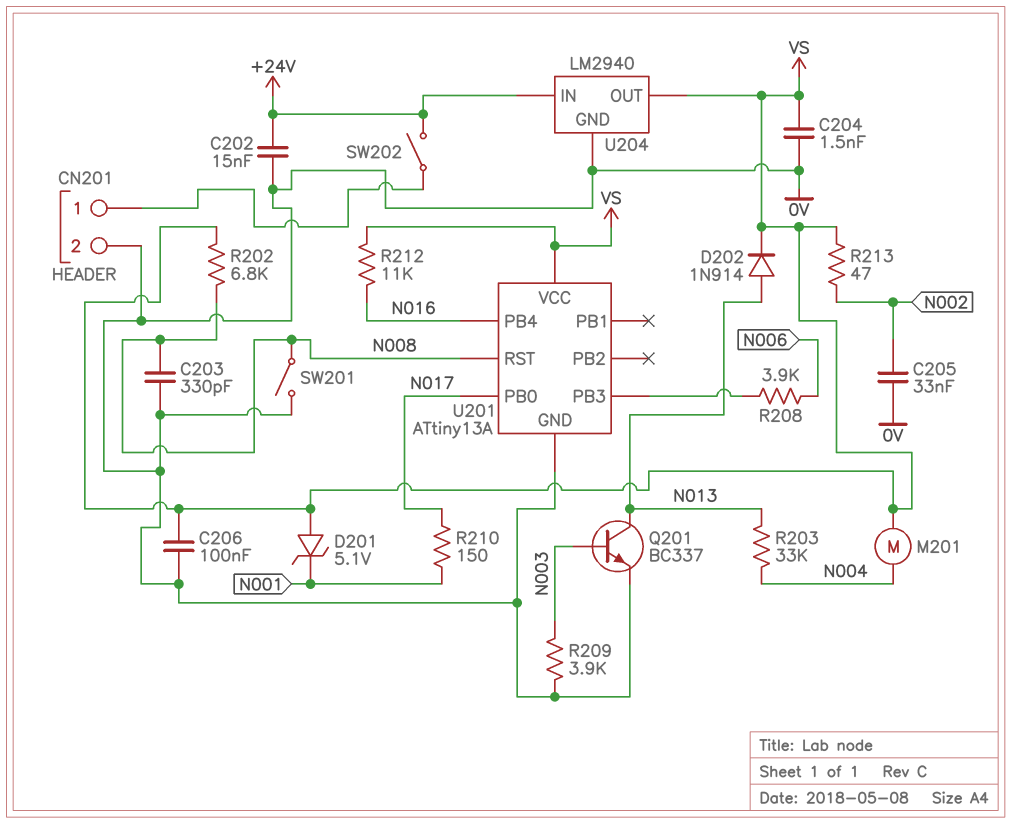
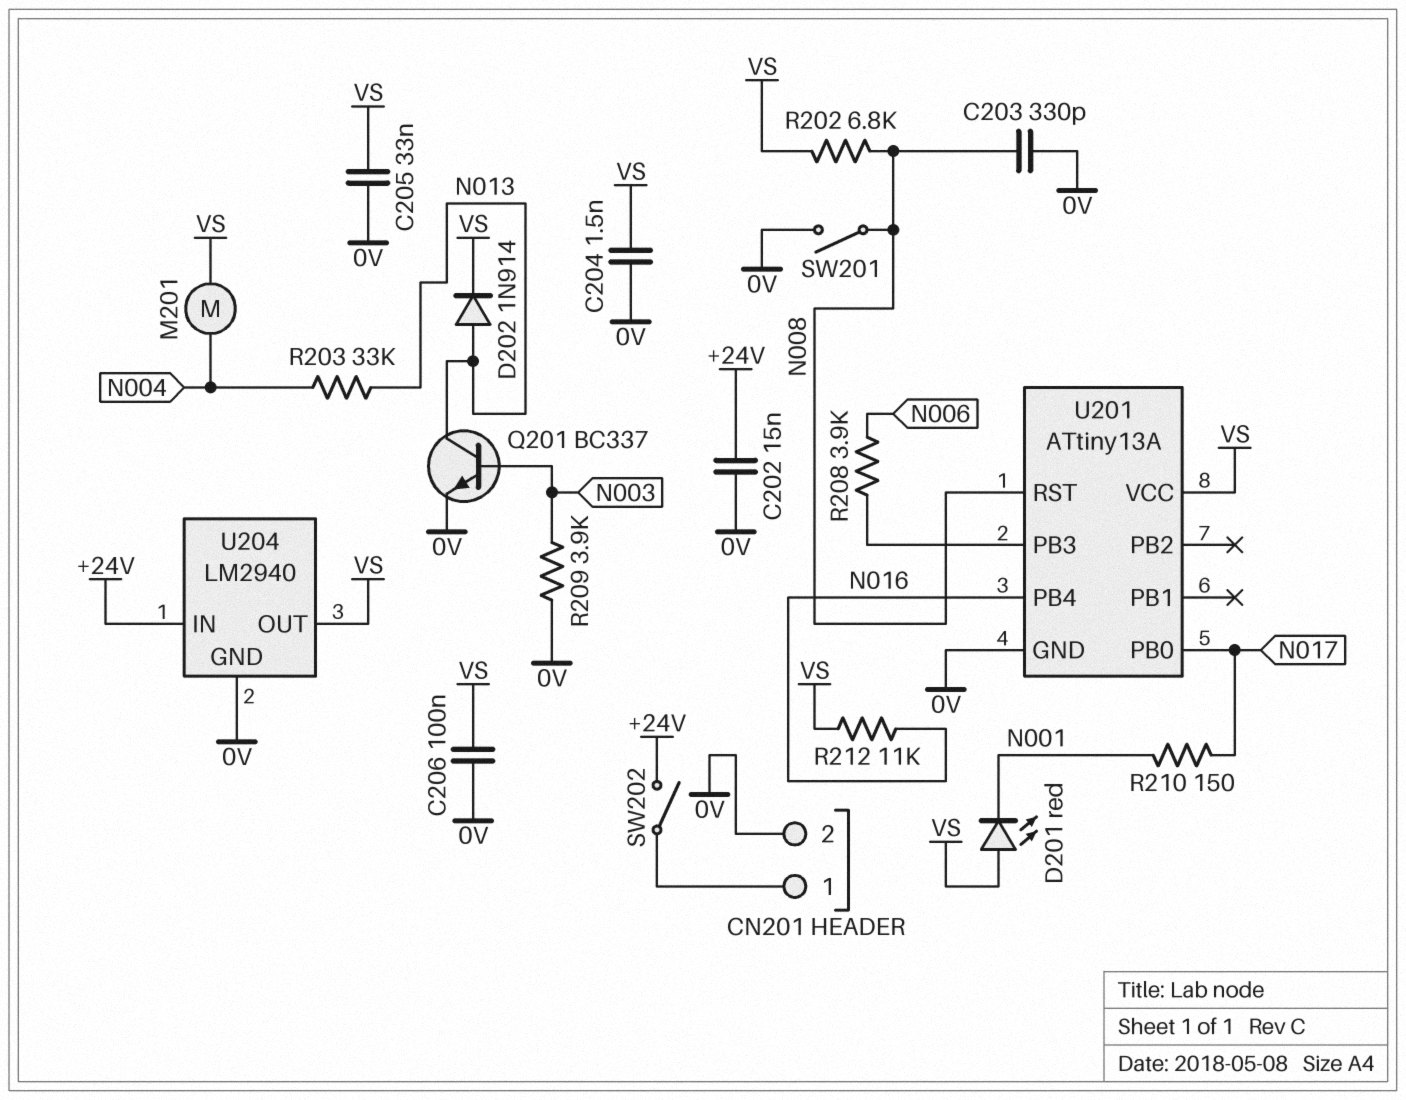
C205: 33nF (0V, N002) -> 33nF (0V, VS)
D201: zener 5.1V (A VS, K N001) -> LED red (A VS, K N001)
R213: 47 (N002, VS) -> none

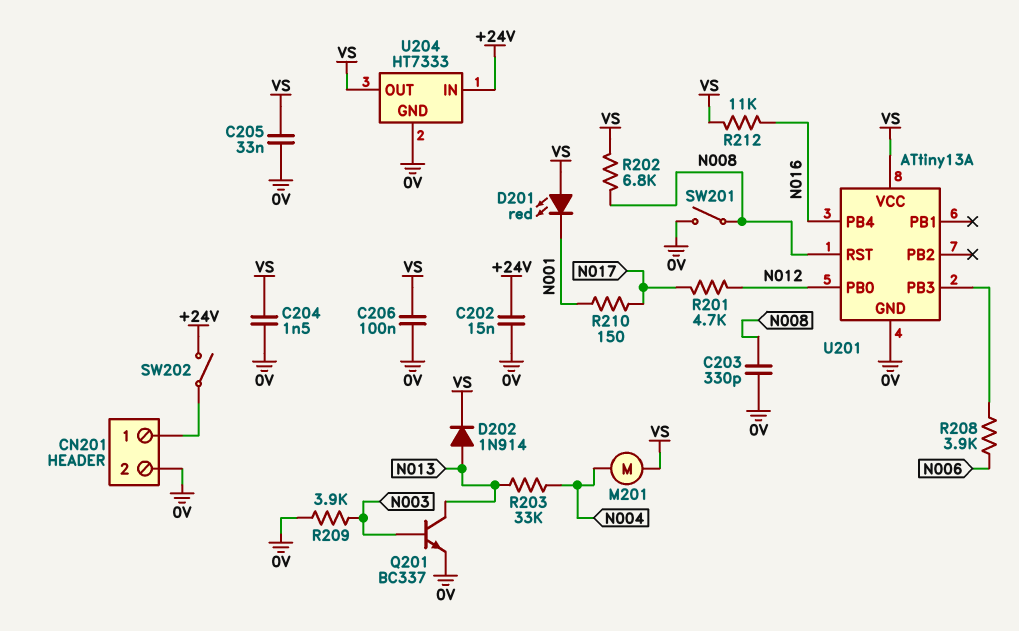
R201: none -> 4.7k (N012, N017)
U201 pin PB0: N017 -> N012
U204: LM2940 -> HT7333

